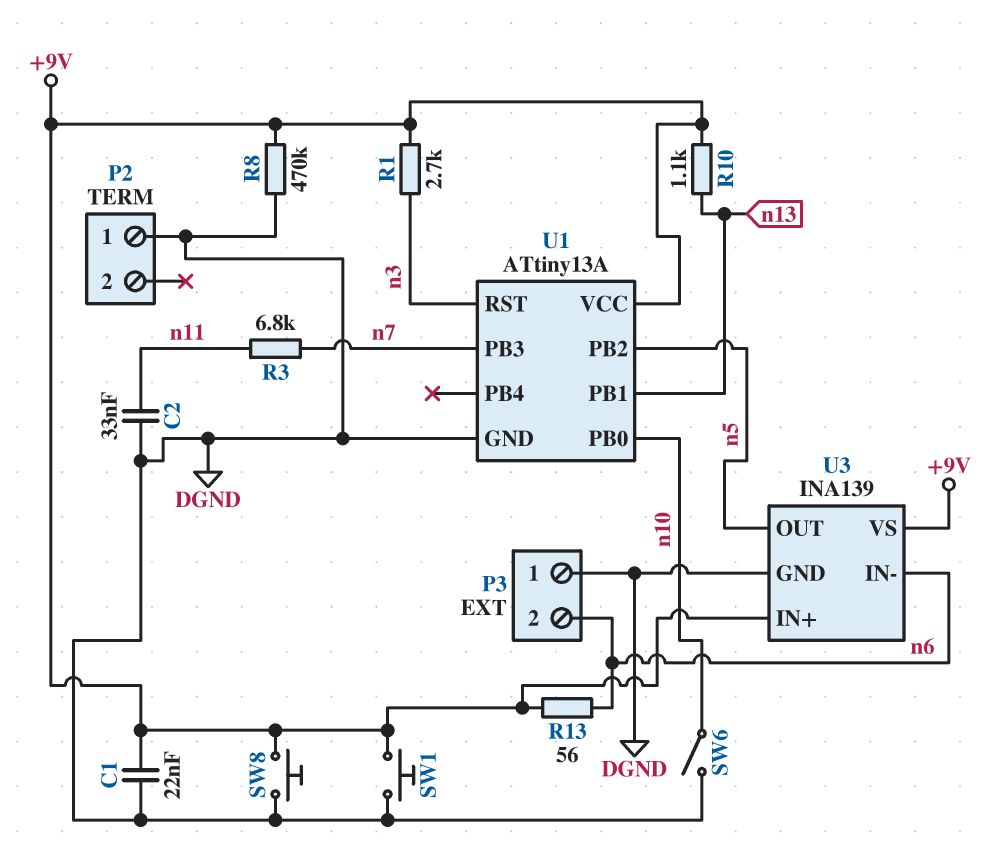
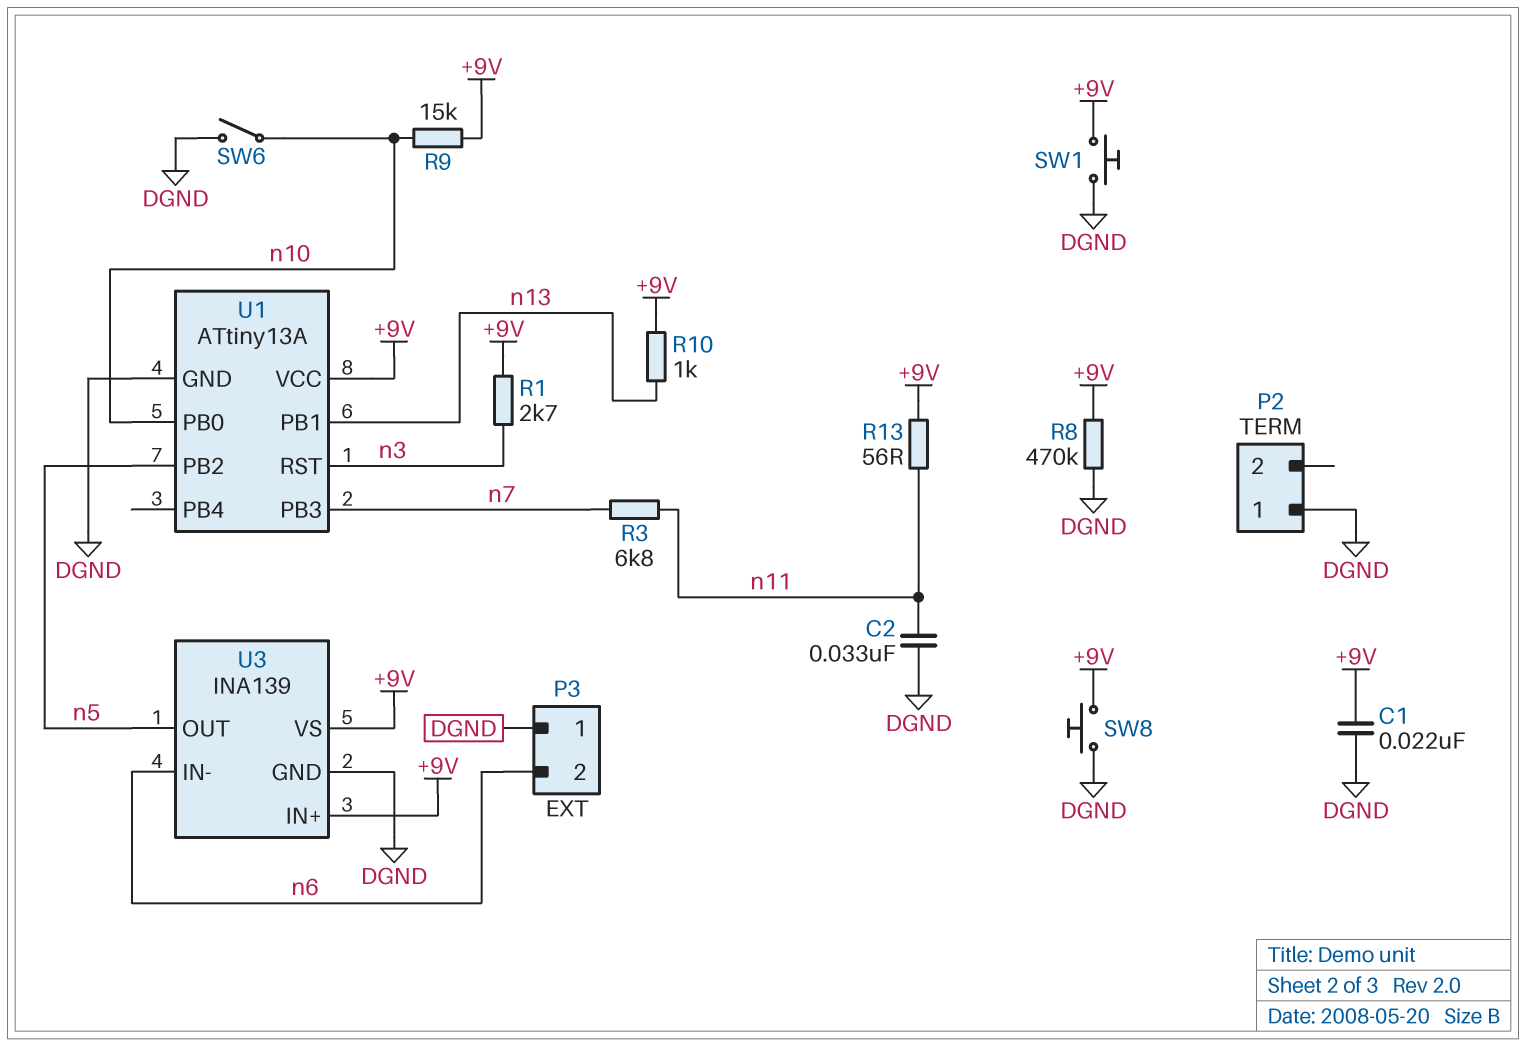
R9: none -> 15k (+9V, n10)
R10: 1.1k (+9V, n13) -> 1k (+9V, n13)
R13: 56 (+9V, n6) -> 56 (+9V, n11)

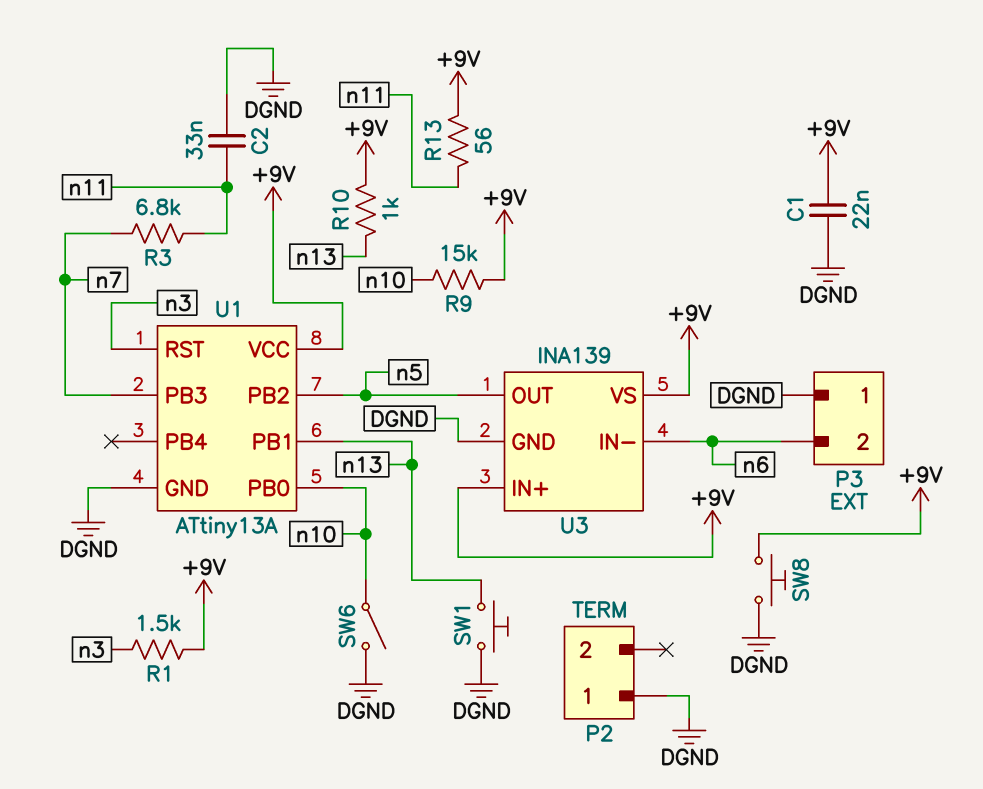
R1: 2.7k (+9V, n3) -> 1.5k (+9V, n3)
R8: 470k (+9V, DGND) -> none
SW1: button (+9V, DGND) -> button (DGND, n13)

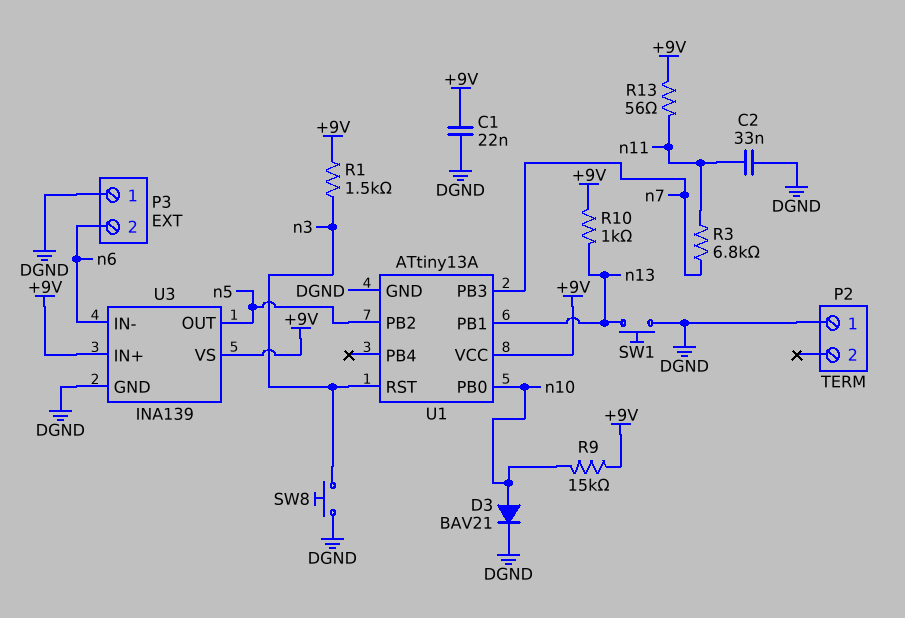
D3: none -> diode BAV21 (A n10, K DGND)
SW6: switch (DGND, n10) -> none
SW8: button (+9V, DGND) -> button (DGND, n3)

